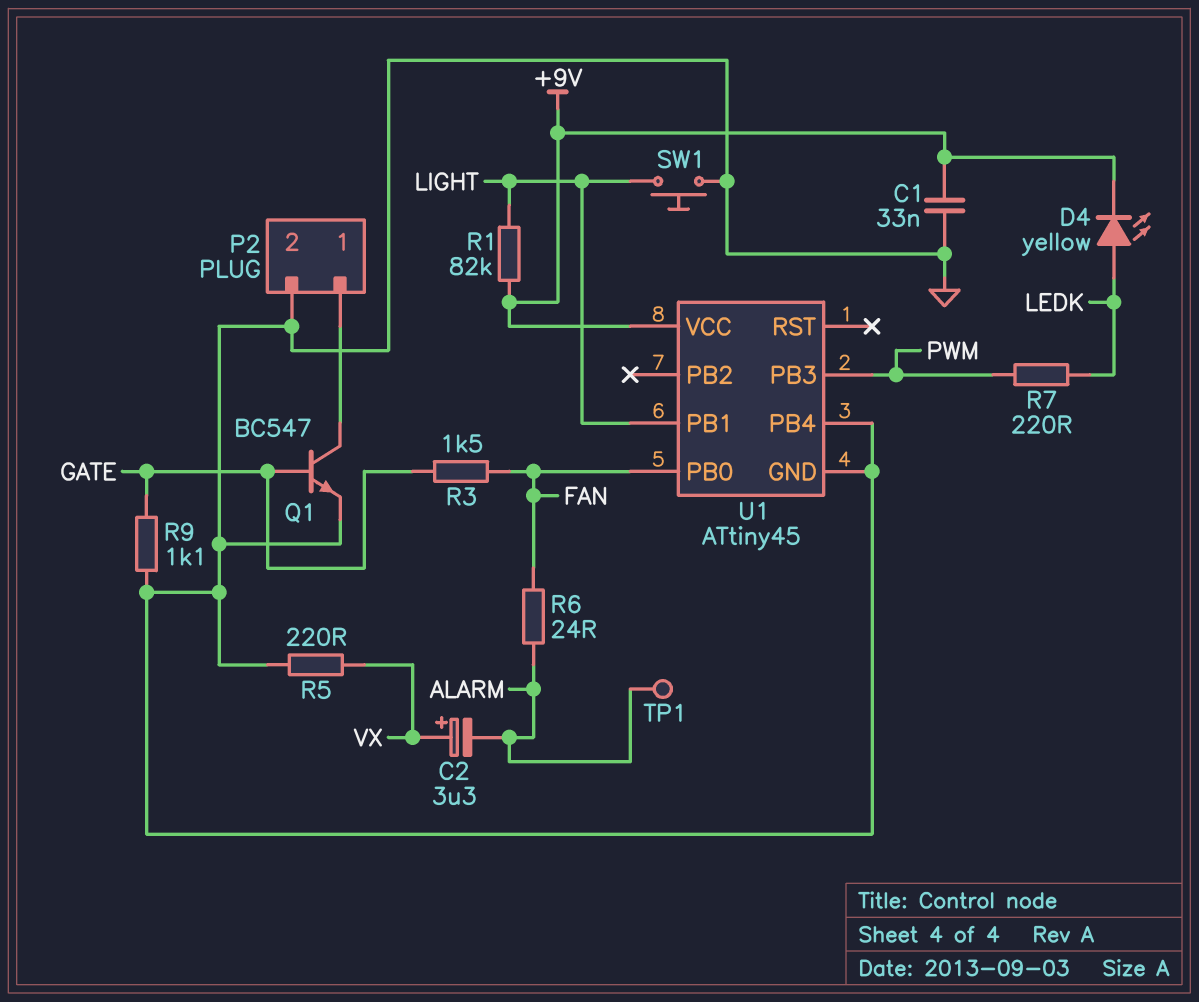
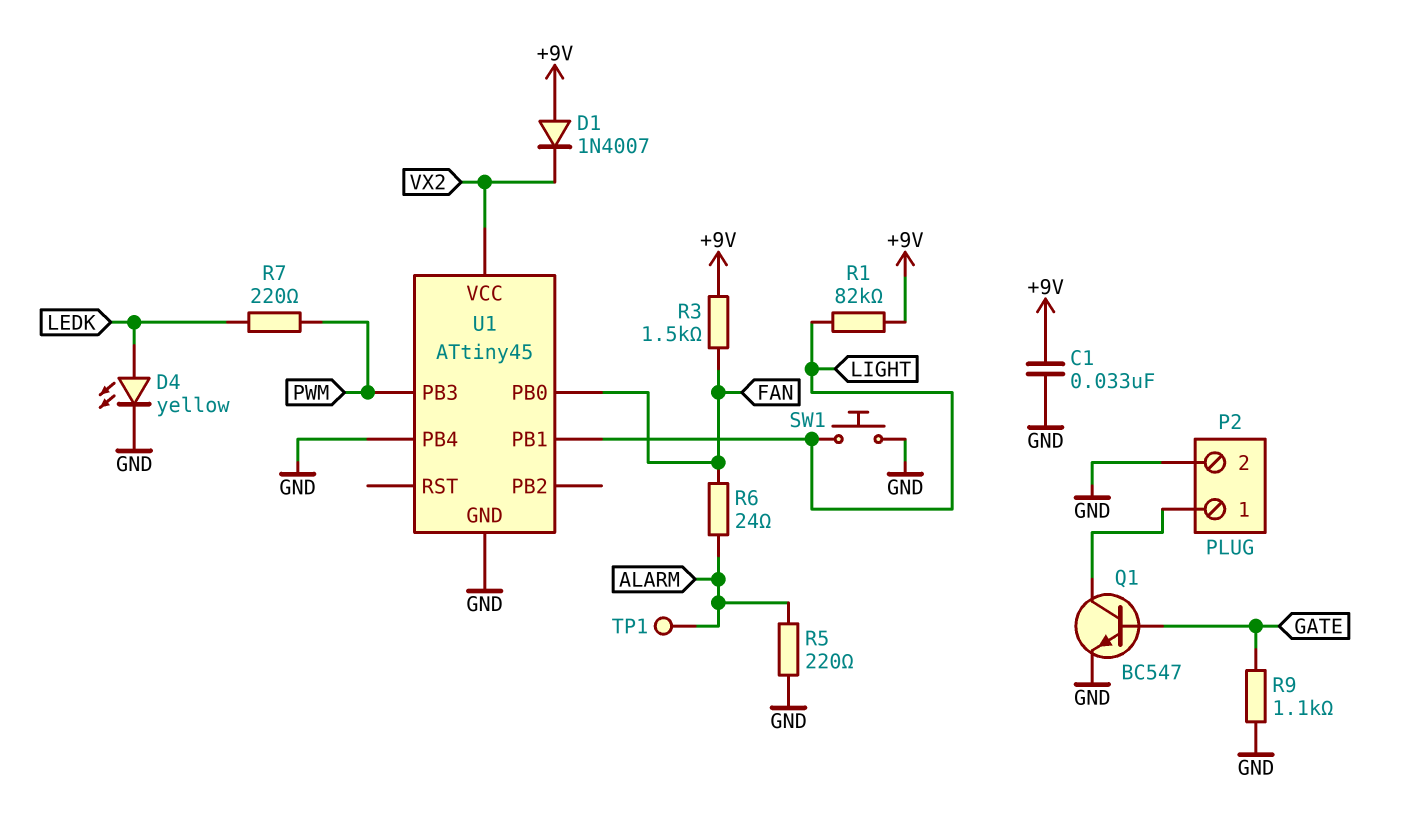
C2: 3.3uF (plus VX, minus ALARM) -> none
D1: none -> diode 1N4007 (A +9V, K VX2)
D4: LED yellow (A LEDK, K +9V) -> LED yellow (A LEDK, K GND)
R3: 1.5k (FAN, GATE) -> 1.5k (+9V, FAN)
R5: 220 (GND, VX) -> 220 (ALARM, GND)
U1 pin VCC: +9V -> VX2

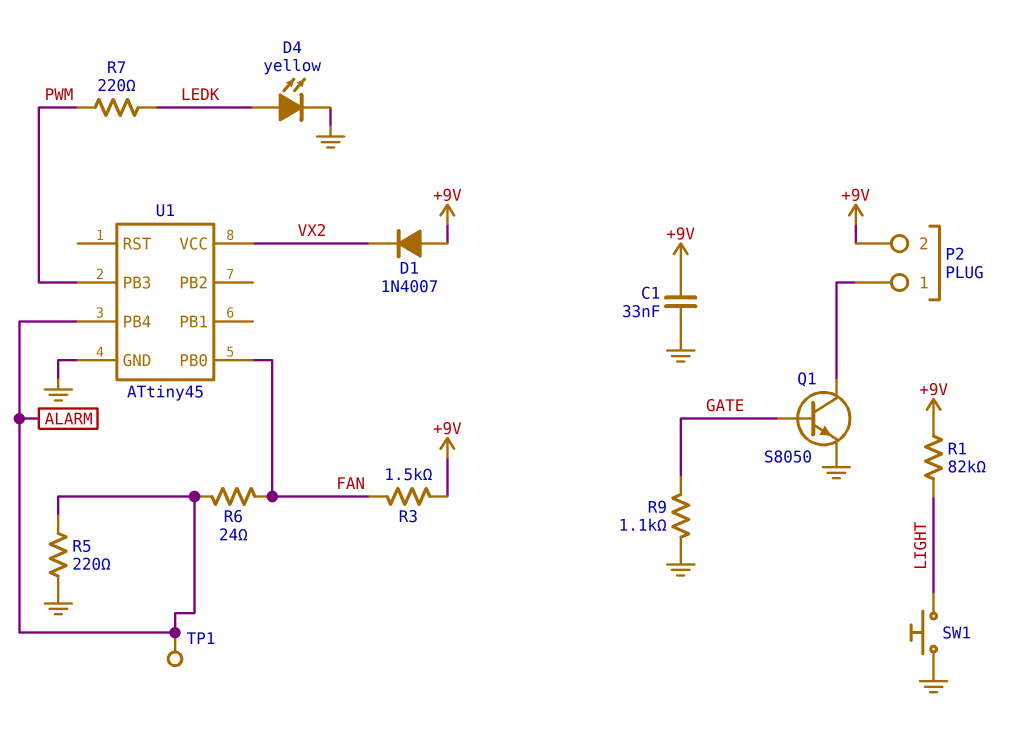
P2 pin 2: GND -> +9V
Q1: NPN BC547 (B GATE, C P2/1, E GND) -> NPN S8050 (B GATE, C P2/1, E GND)
U1 pin PB1: LIGHT -> none
U1 pin PB4: GND -> ALARM

